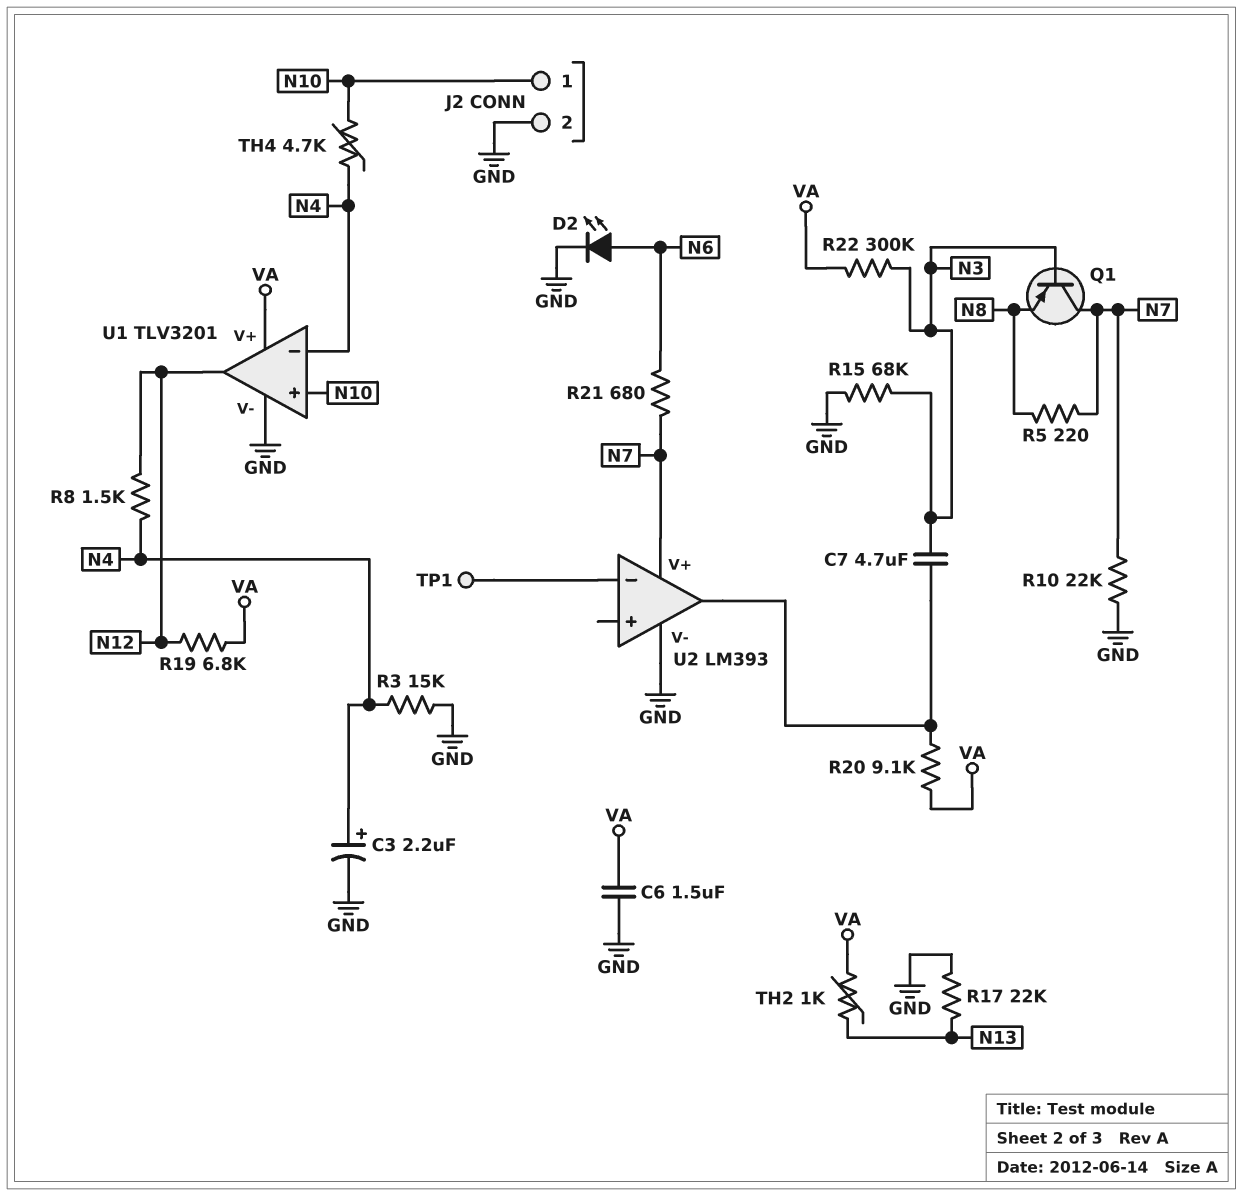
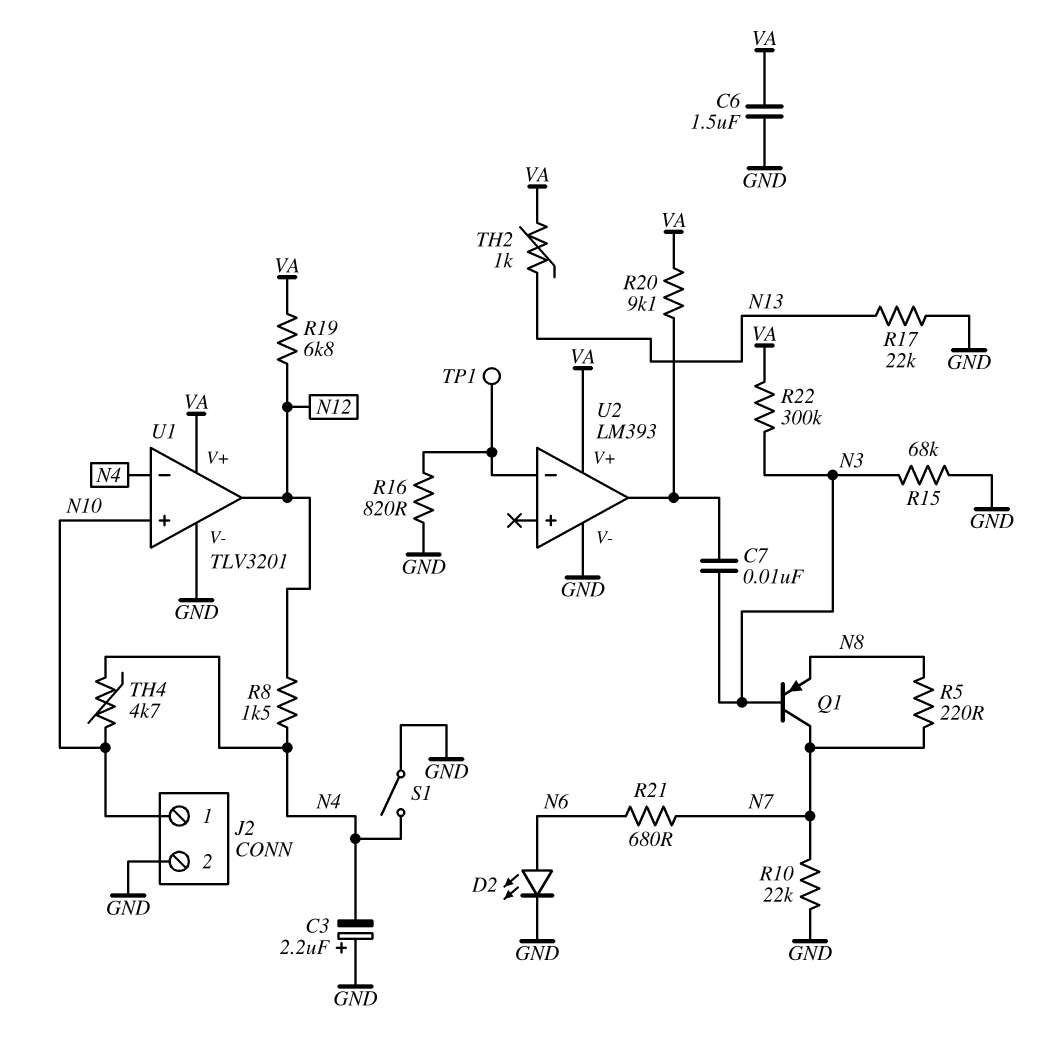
C3: 2.2uF (plus N4, minus GND) -> 2.2uF (plus GND, minus N4)
C7: 4.7uF (N3, U2/out) -> 10nF (N3, U2/out)
R3: 15k (GND, N4) -> none
R16: none -> 820 (GND, U2/in-)
S1: none -> switch (GND, N4)
U2 pin V+: N7 -> VA

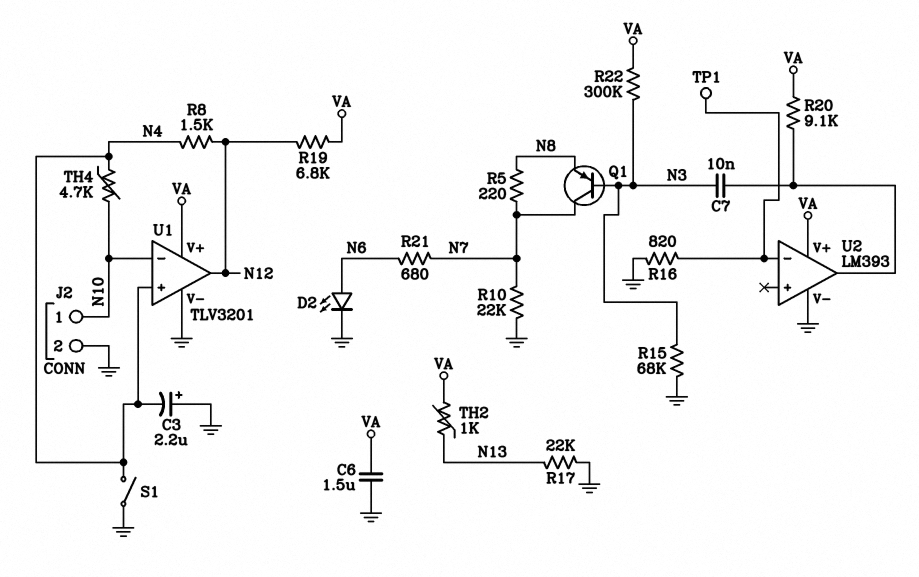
U1 pin in+: N10 -> N4
U1 pin in-: N4 -> N10

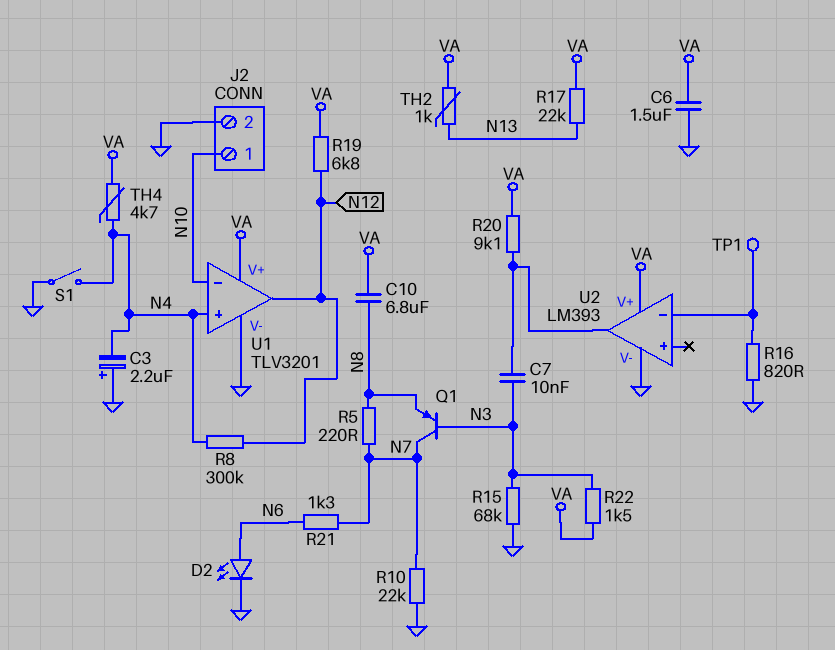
C10: none -> 6.8uF (N8, VA)
R8: 1.5k (N4, N12) -> 300k (N4, N12)
R17: 22k (GND, N13) -> 22k (N13, VA)
R21: 680 (N6, N7) -> 1.3k (N6, N7)
R22: 300k (N3, VA) -> 1.5k (N3, VA)
TH4: 4.7k (N4, N10) -> 4.7k (N4, VA)

